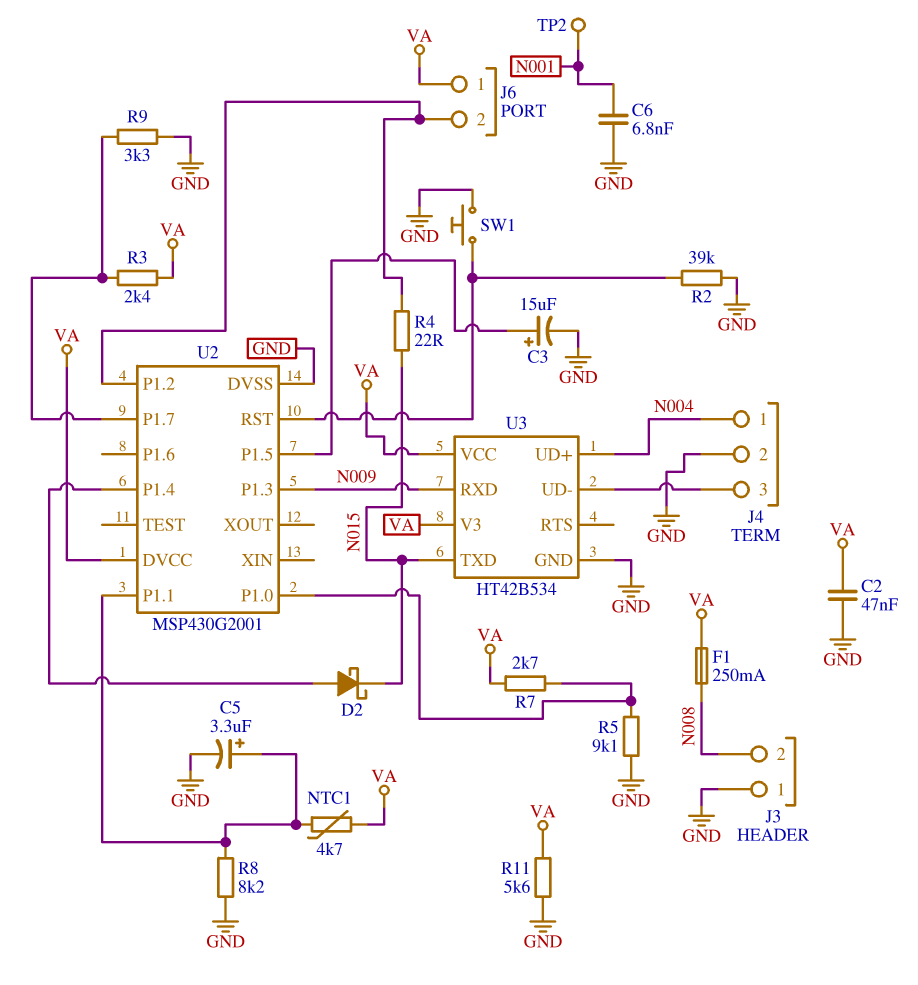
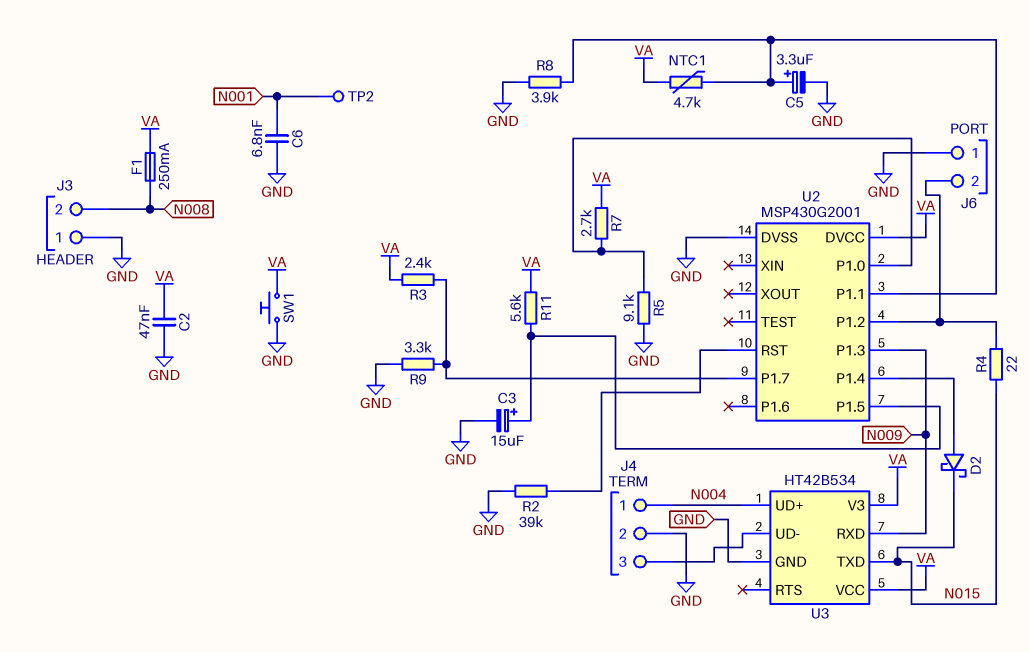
J6 pin 1: VA -> GND
R8: 8.2k (GND, U2/P1.1) -> 3.9k (GND, U2/P1.1)
R11: 5.6k (GND, VA) -> 5.6k (U2/P1.5, VA)
SW1: button (GND, U2/RST) -> button (GND, VA)

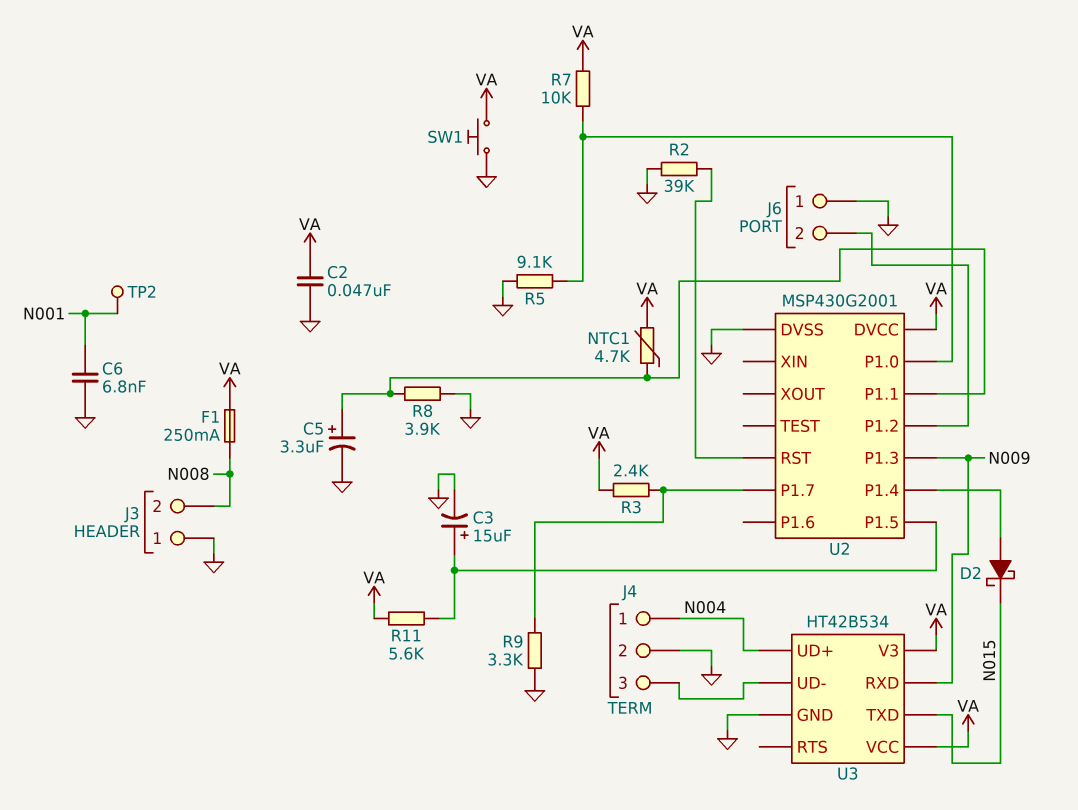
R4: 22 (J6/2, N015) -> none
R7: 2.7k (U2/P1.0, VA) -> 10k (U2/P1.0, VA)

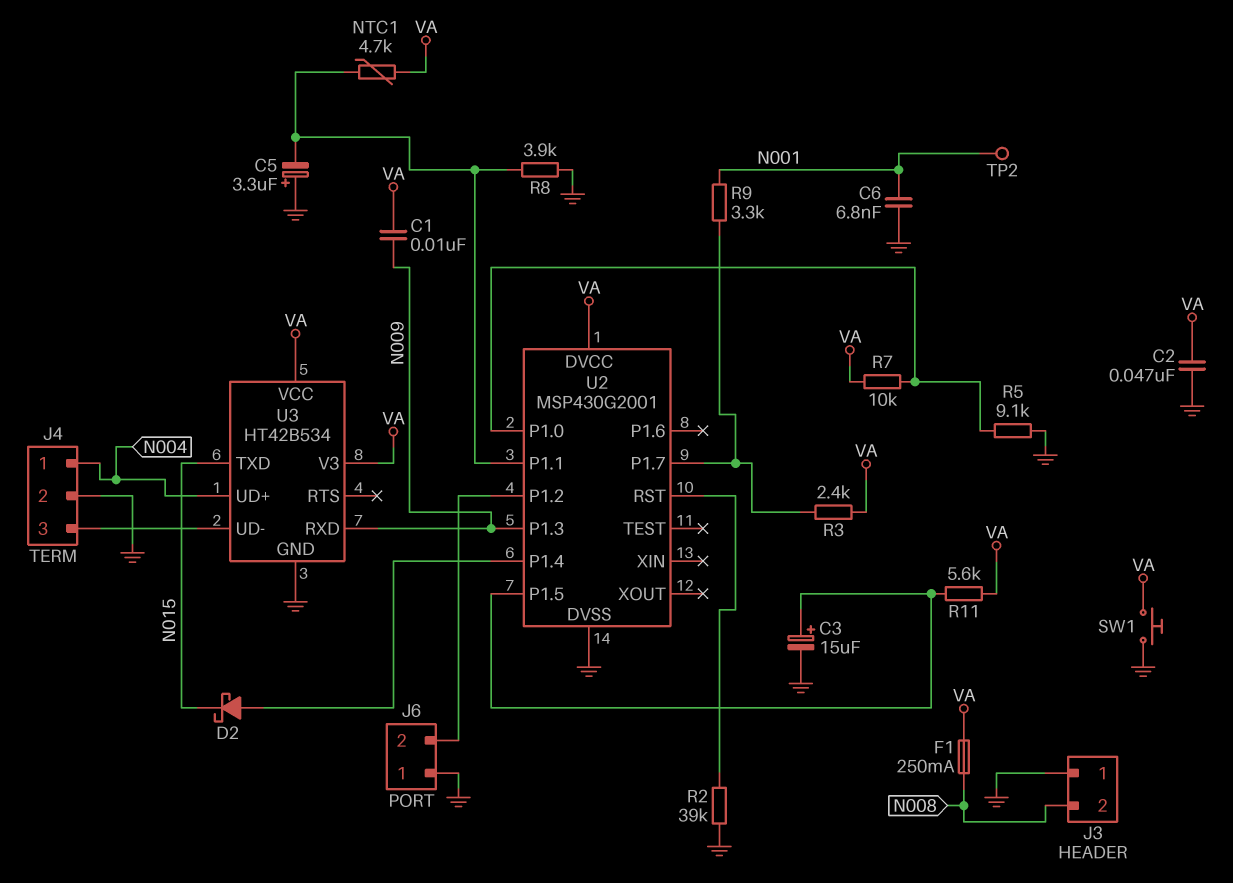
C1: none -> 10nF (N009, VA)
C5: 3.3uF (plus U2/P1.1, minus GND) -> 3.3uF (plus GND, minus U2/P1.1)
R9: 3.3k (GND, U2/P1.7) -> 3.3k (N001, U2/P1.7)

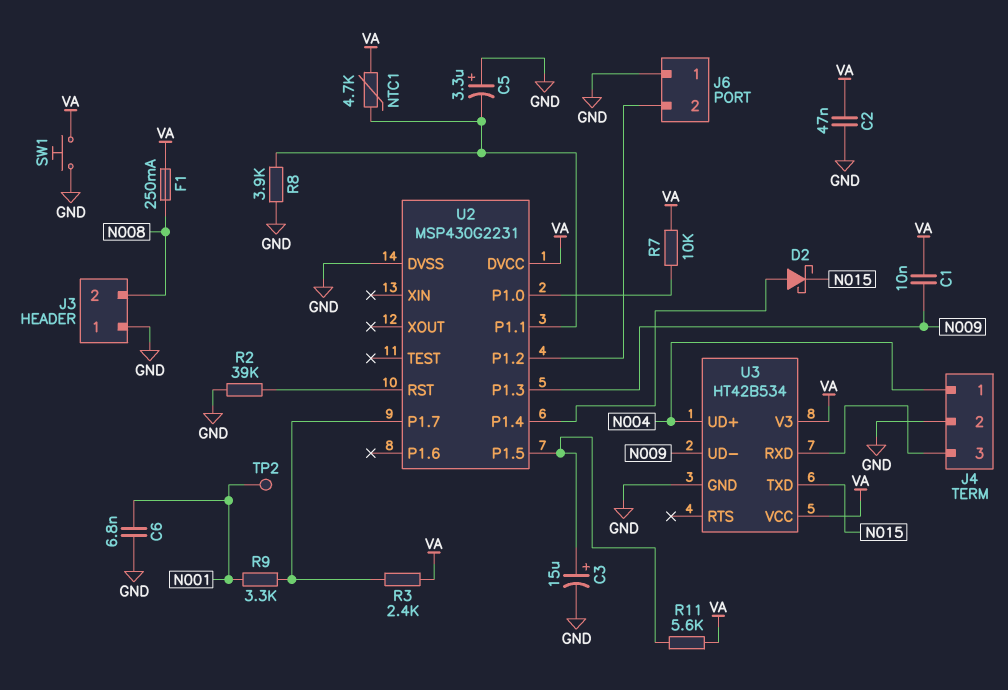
R5: 9.1k (GND, U2/P1.0) -> none
U2: MSP430G2001 -> MSP430G2231
U3 pin RXD: N009 -> J4/3
U3 pin UD-: J4/3 -> N009

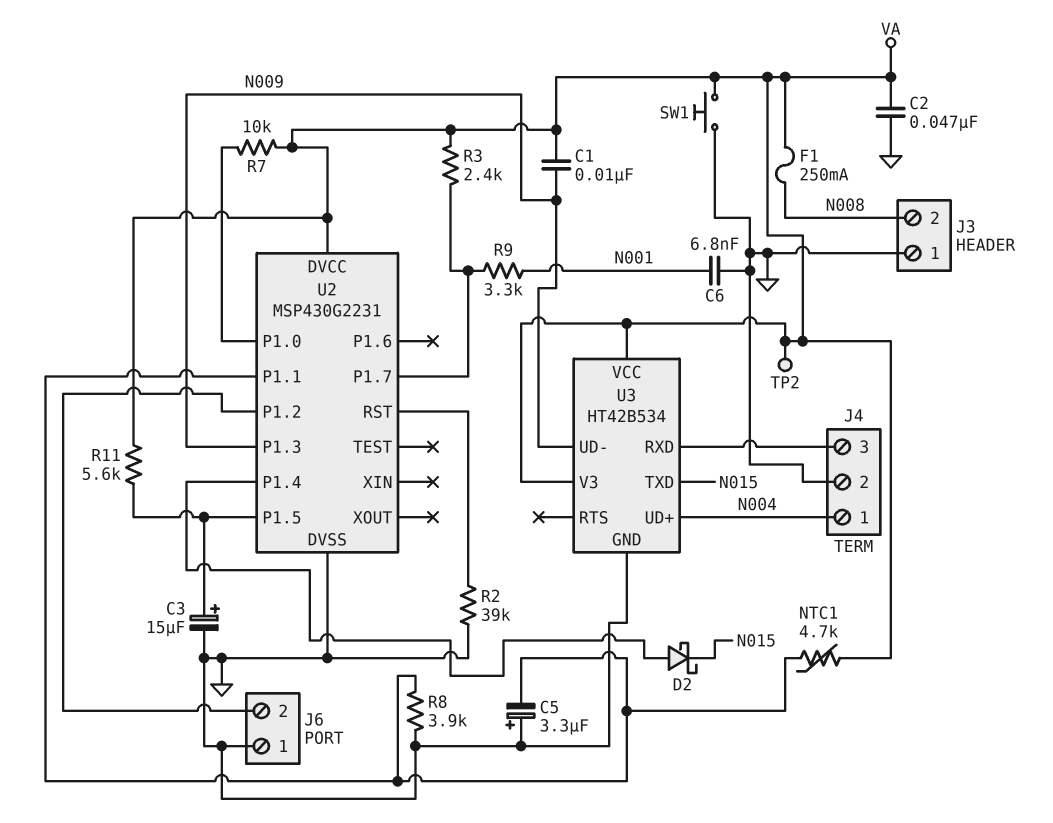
TP2: test point (N001) -> test point (VA)

